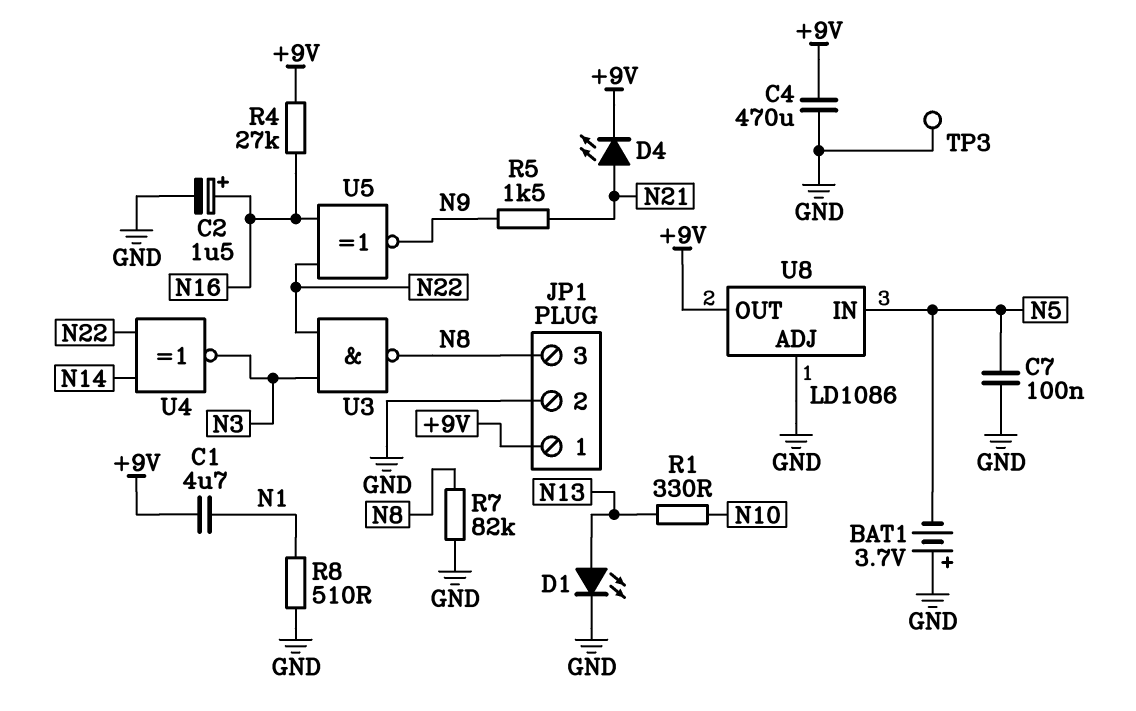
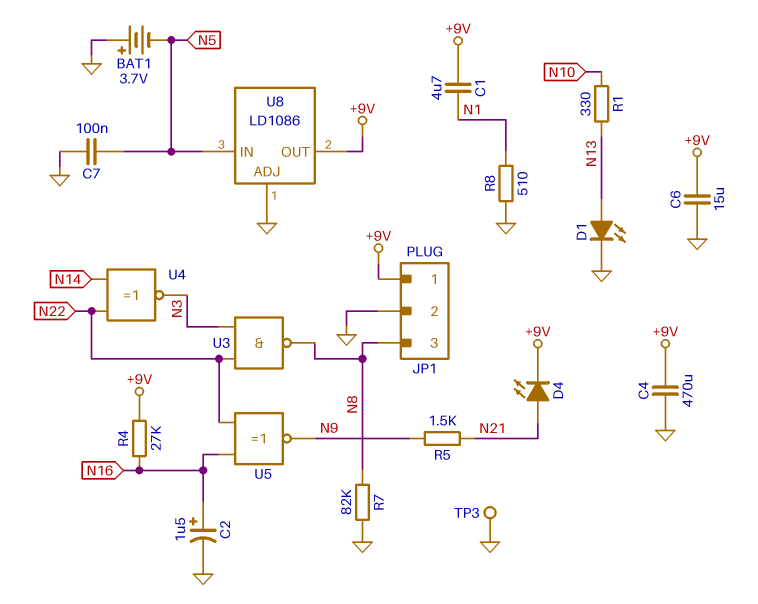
C6: none -> 15uF (+9V, GND)

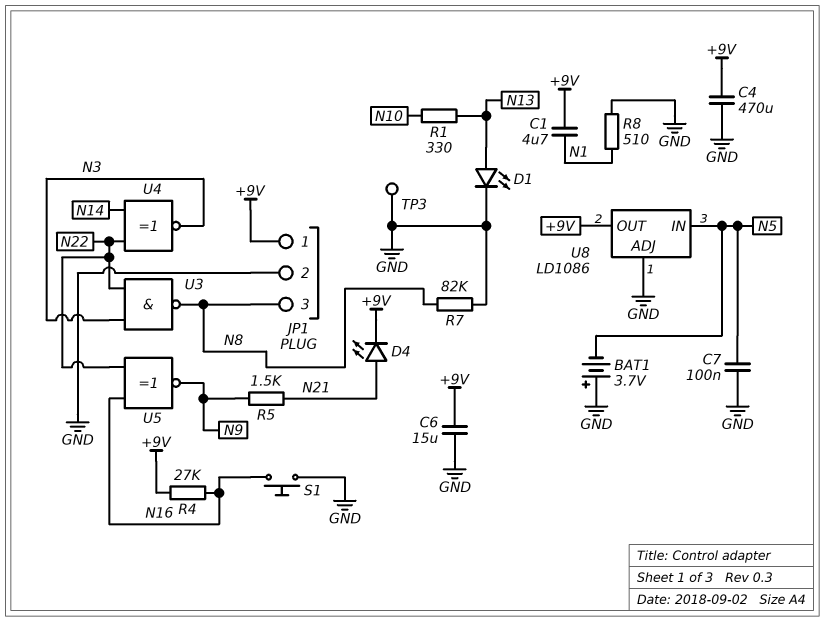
C2: 1.5uF (plus N16, minus GND) -> none
S1: none -> button (GND, N16)

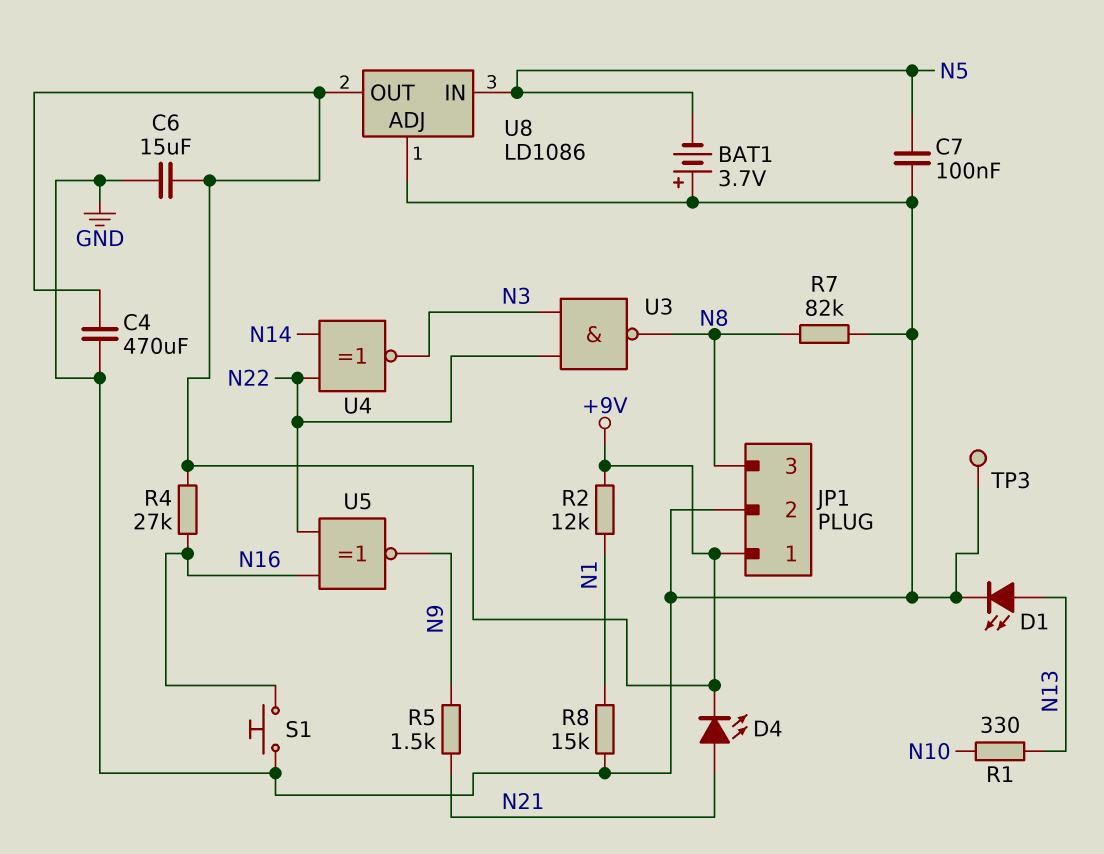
C1: 4.7uF (+9V, N1) -> none
R2: none -> 12k (+9V, N1)
R8: 510 (GND, N1) -> 15k (GND, N1)

